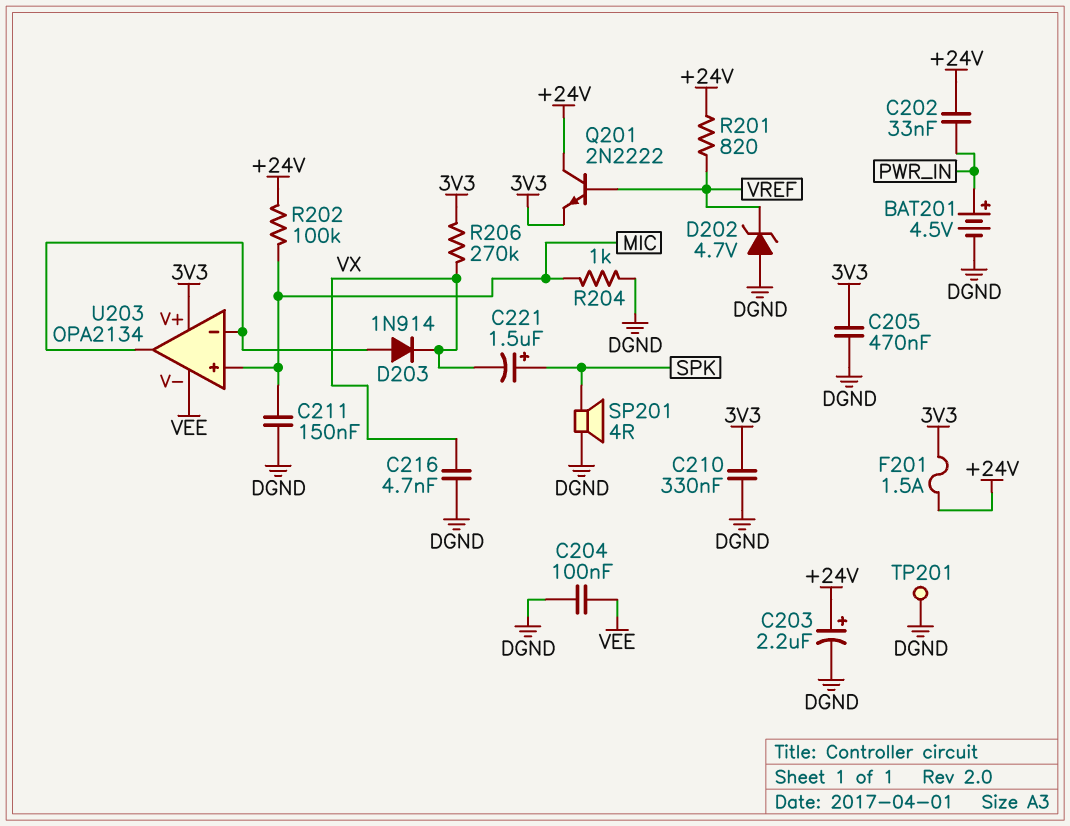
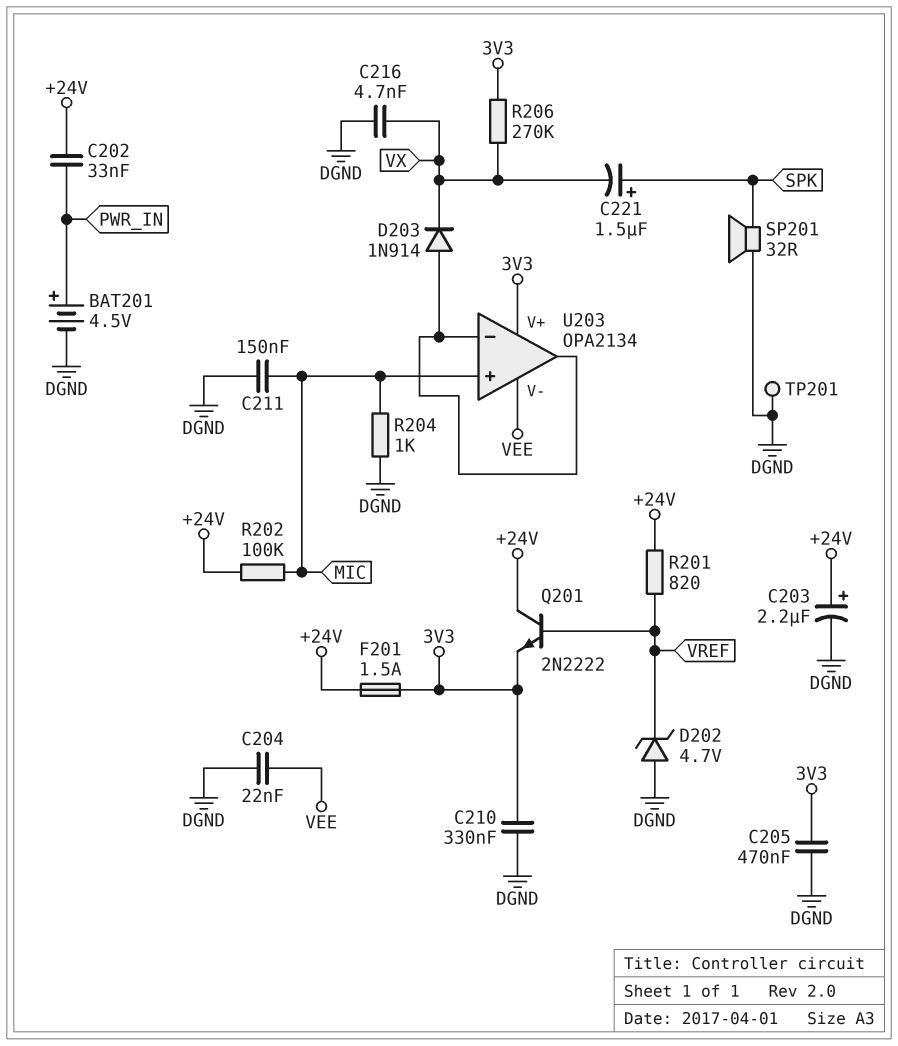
C204: 100nF (DGND, VEE) -> 22nF (DGND, VEE)
SP201: speaker 4R (DGND, SPK) -> speaker 32R (DGND, SPK)

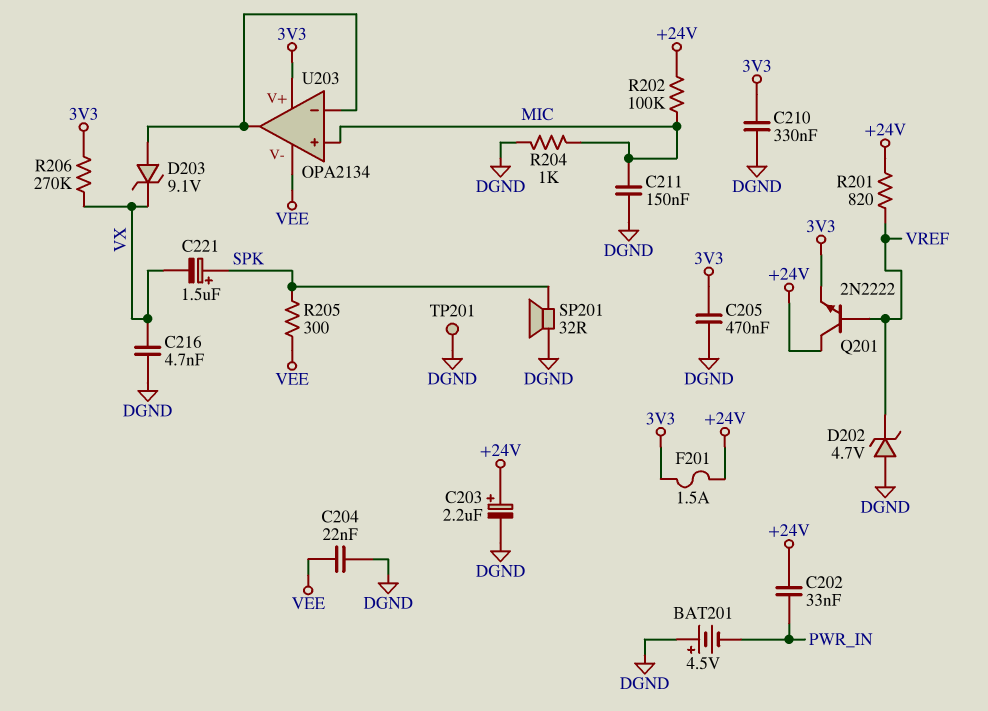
BAT201: 4.5V (plus PWR_IN, minus DGND) -> 4.5V (plus DGND, minus PWR_IN)
D203: diode 1N914 (A U203/in-, K VX) -> zener 9.1V (A U203/in-, K VX)
R205: none -> 300 (SPK, VEE)

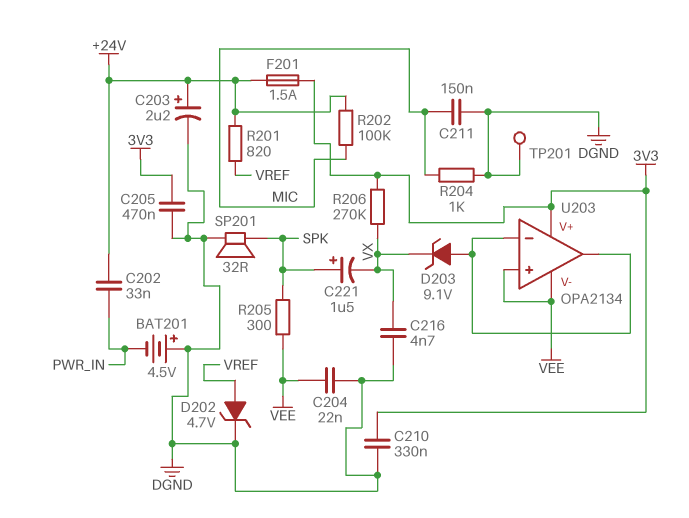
D202: zener 4.7V (A DGND, K VREF) -> zener 4.7V (A VREF, K DGND)
Q201: NPN 2N2222 (B VREF, C +24V, E 3V3) -> none
U203 pin in+: MIC -> VEE

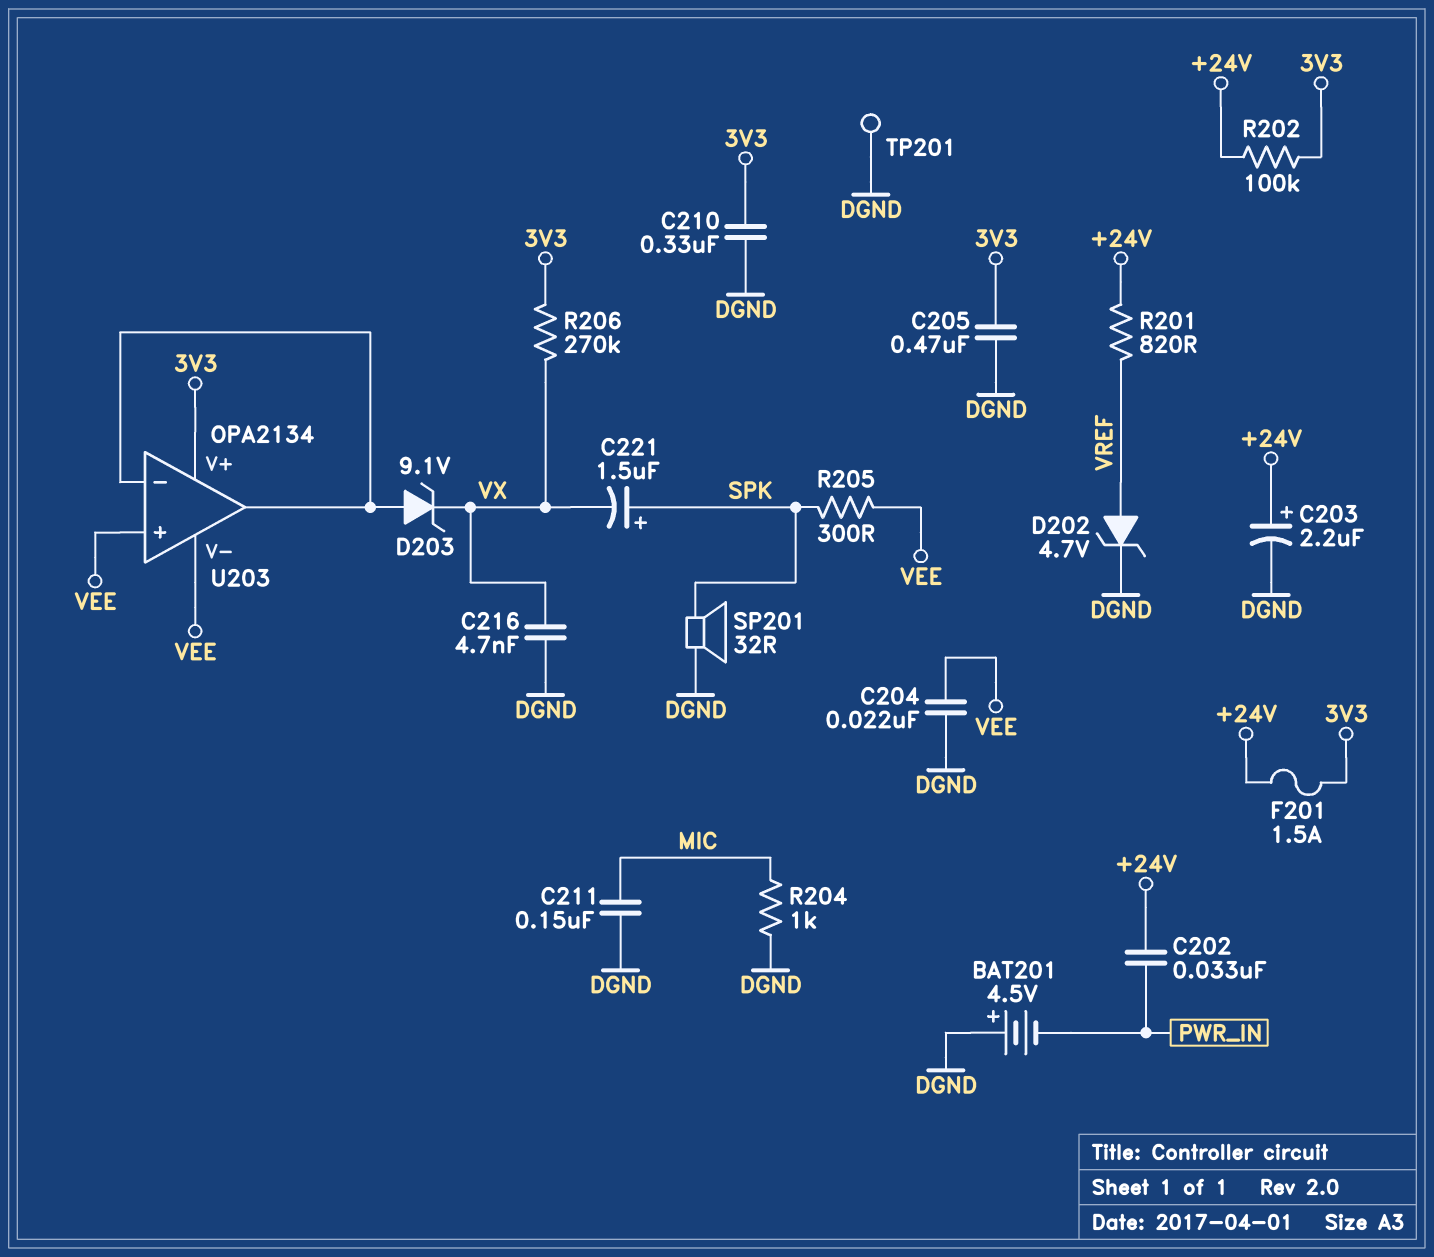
R202: 100k (+24V, MIC) -> 100k (+24V, 3V3)

